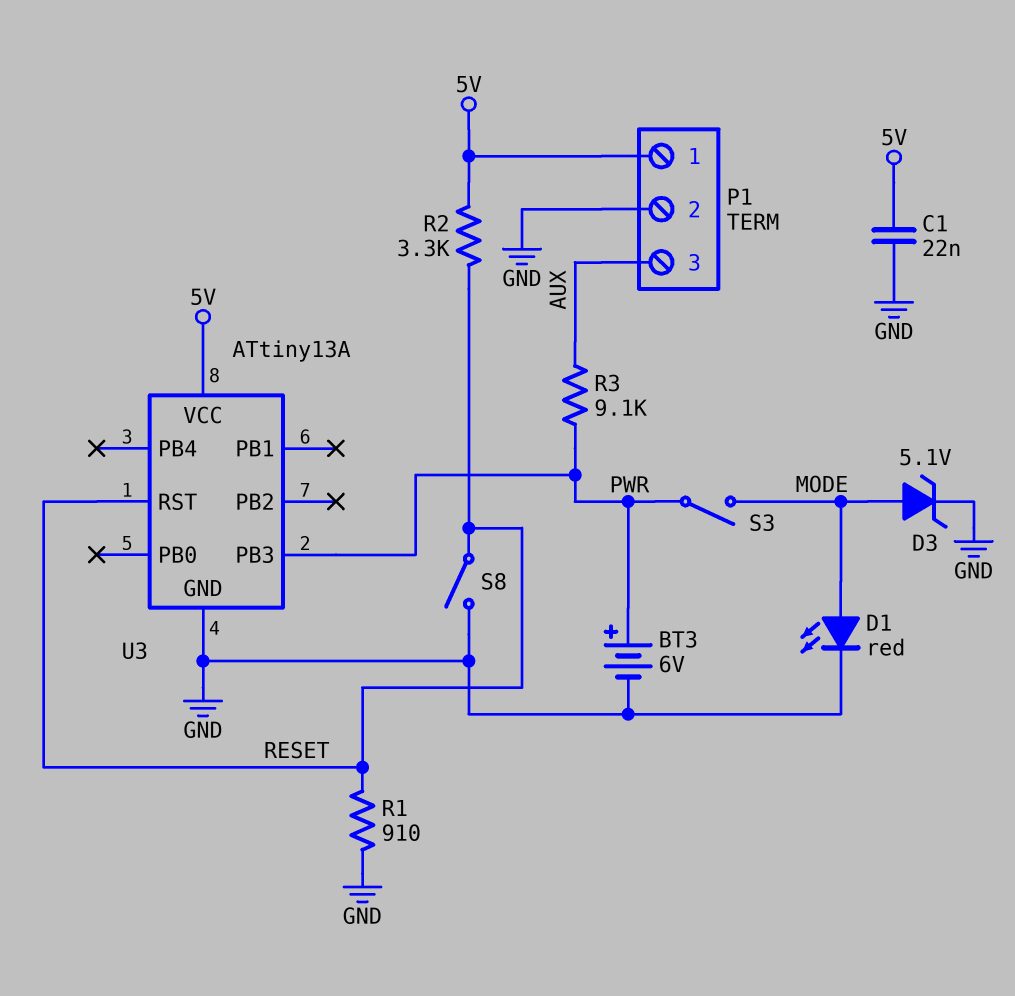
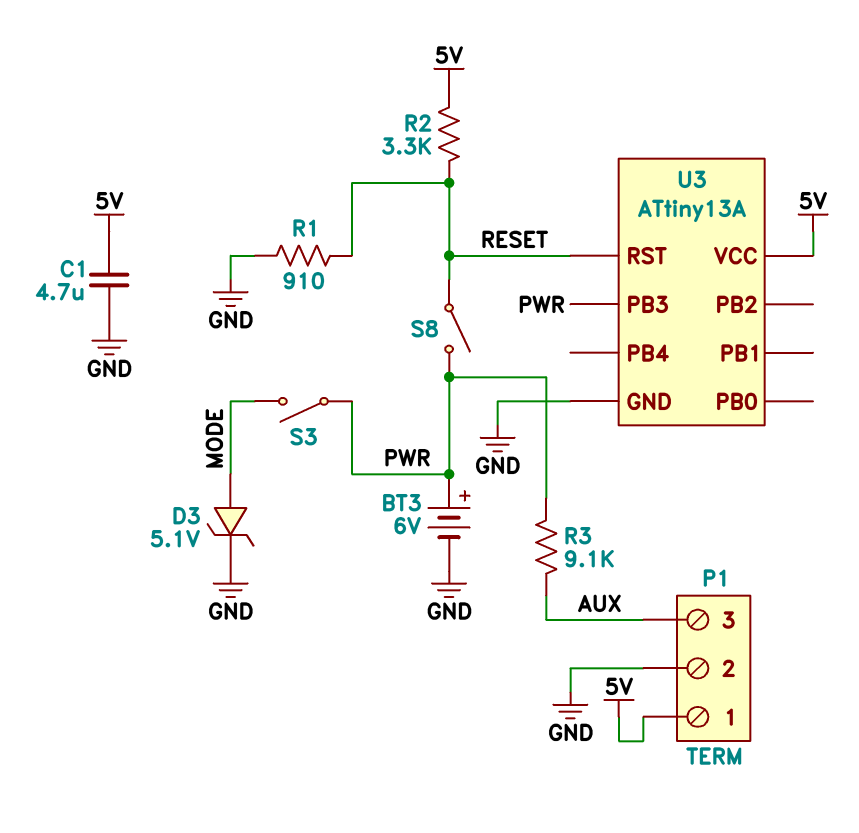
C1: 22nF (5V, GND) -> 4.7uF (5V, GND)
D1: LED red (A MODE, K GND) -> none
S8: switch (GND, RESET) -> switch (PWR, RESET)

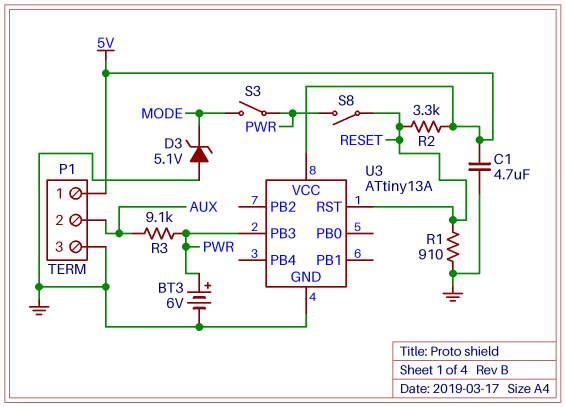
D3: zener 5.1V (A MODE, K GND) -> zener 5.1V (A GND, K MODE)
P1 pin 2: GND -> AUX
P1 pin 3: AUX -> GND

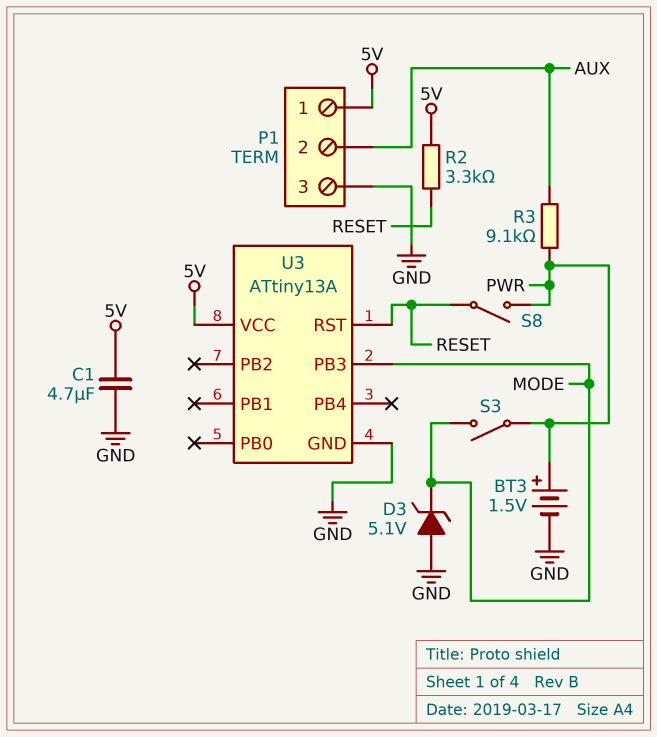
BT3: 6V (plus PWR, minus GND) -> 1.5V (plus PWR, minus GND)
R1: 910 (GND, RESET) -> none
U3 pin PB3: PWR -> MODE

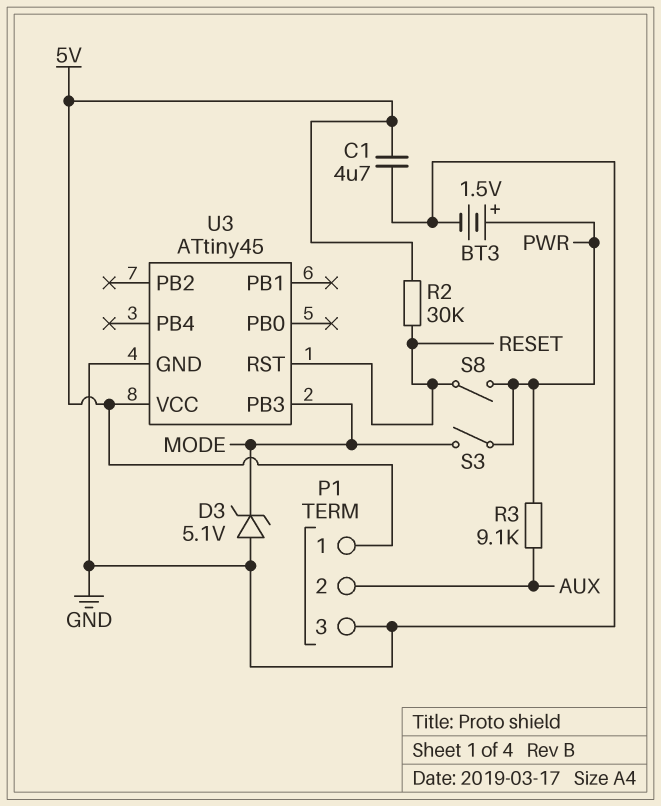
R2: 3.3k (5V, RESET) -> 30k (5V, RESET)
U3: ATtiny13A -> ATtiny45

